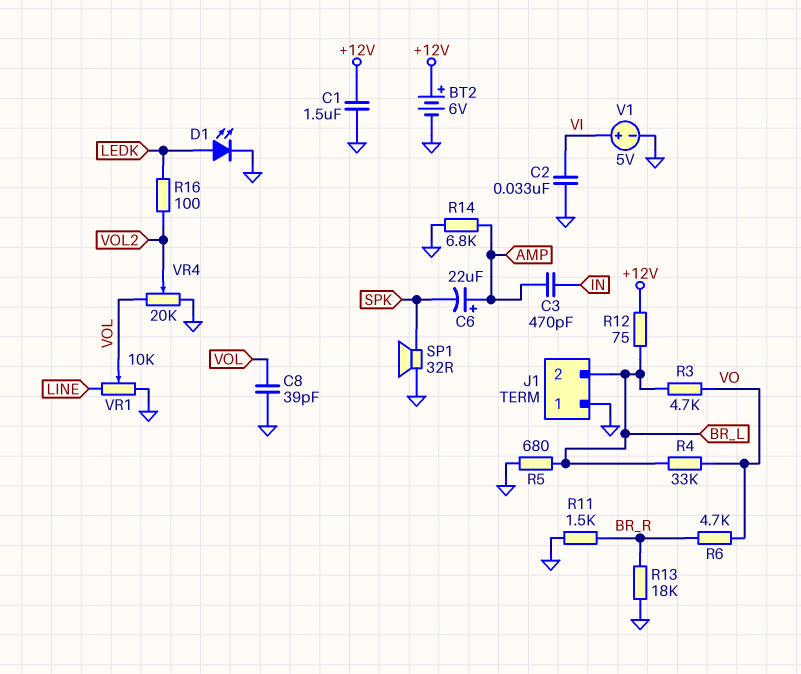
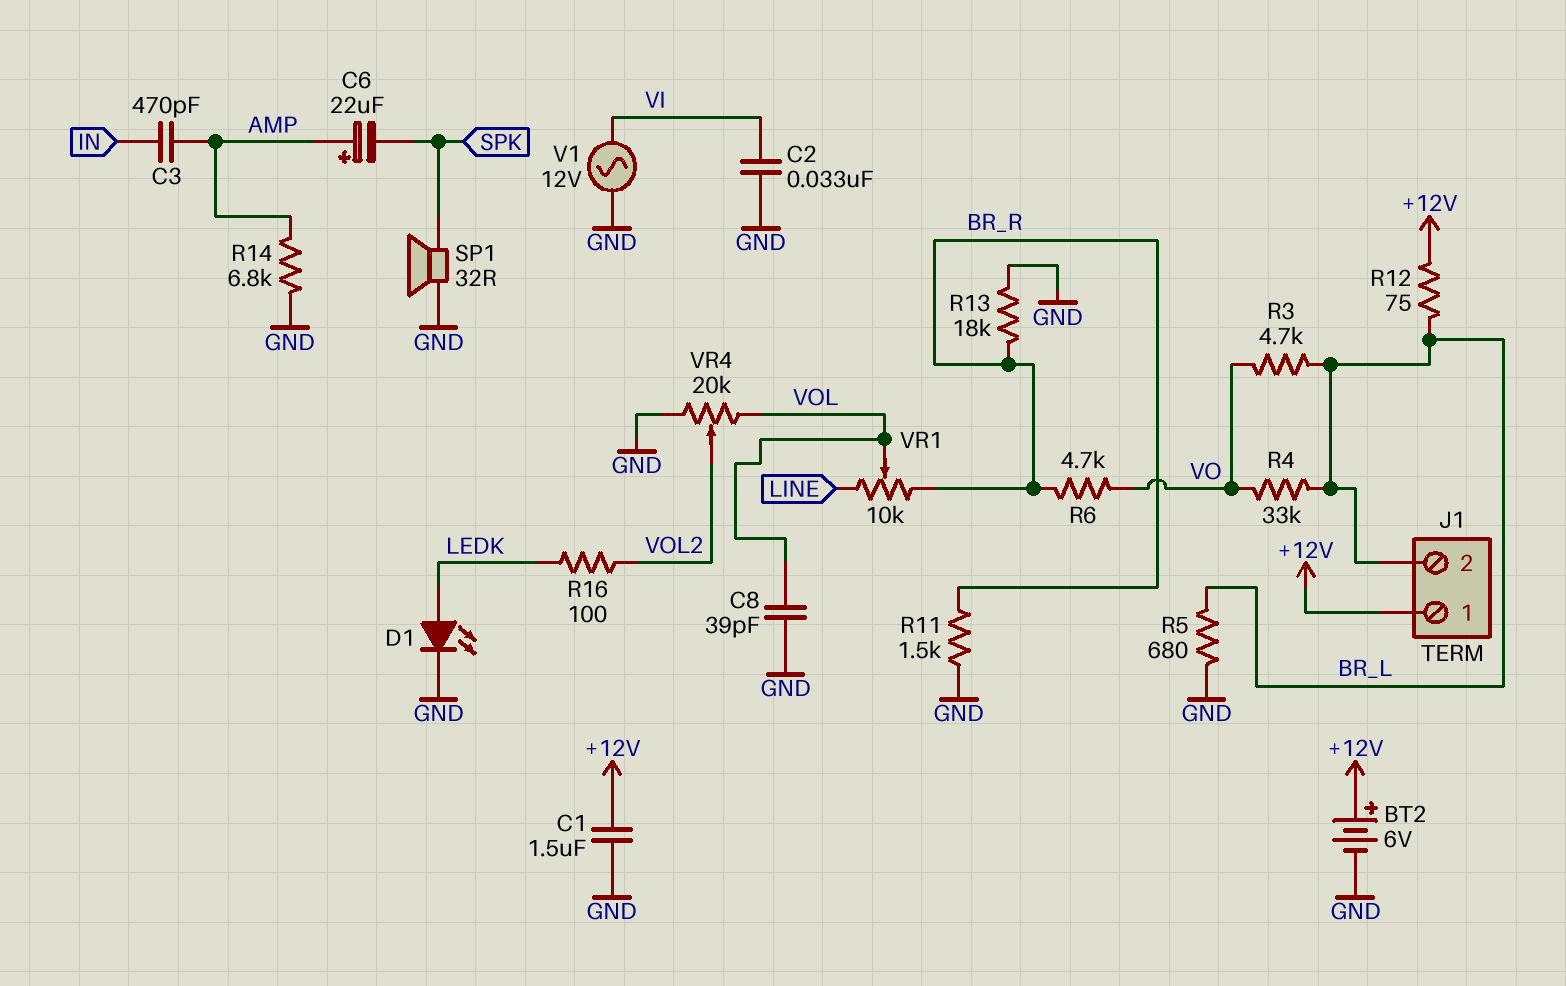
J1 pin 1: GND -> +12V
V1: 5V (plus VI, minus GND) -> AC 12V (GND, VI)
VR1: 10k (GND, LINE, wiper VOL) -> 10k (BR_R, LINE, wiper VOL)

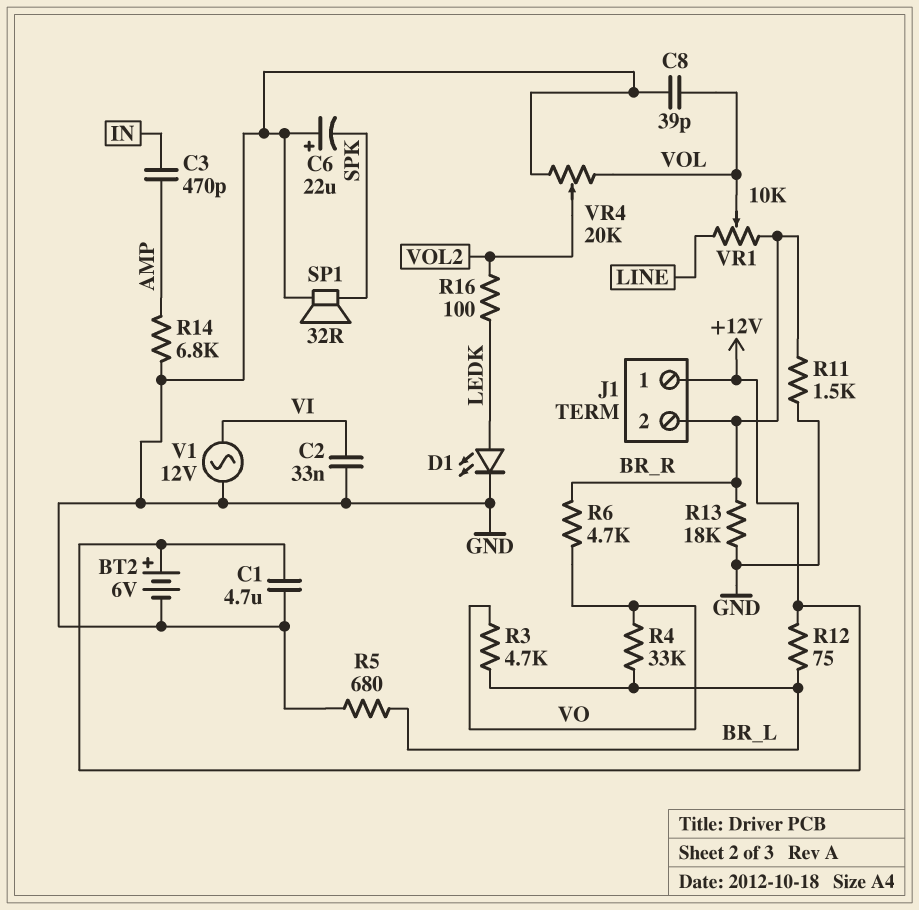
C1: 1.5uF (+12V, GND) -> 4.7uF (+12V, GND)
C6: 22uF (plus AMP, minus SPK) -> 22uF (plus GND, minus SPK)
J1 pin 2: BR_L -> BR_R

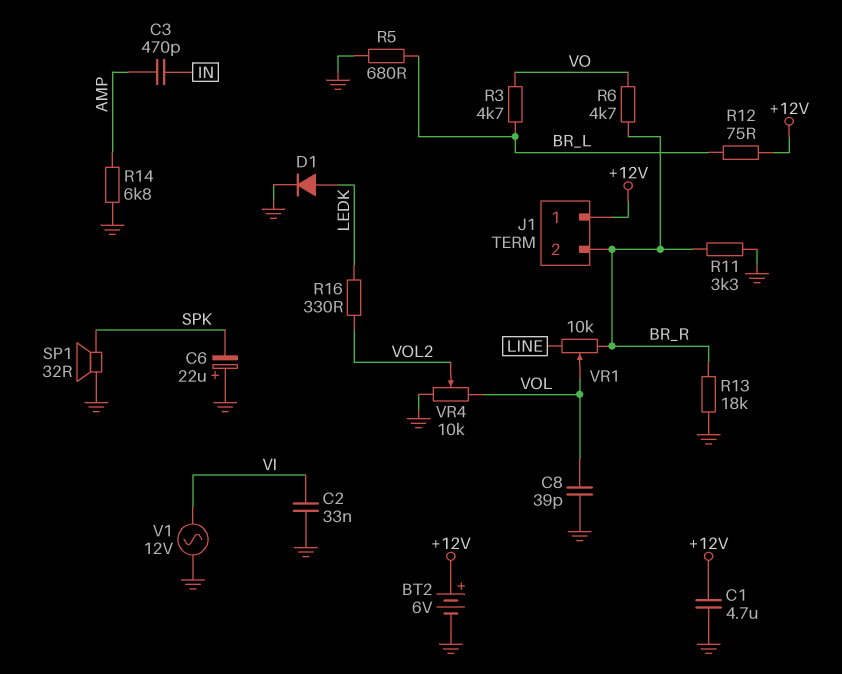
D1: LED (A LEDK, K GND) -> diode (A LEDK, K GND)
R4: 33k (BR_L, VO) -> none
R11: 1.5k (BR_R, GND) -> 3.3k (BR_R, GND)
R16: 100 (LEDK, VOL2) -> 330 (LEDK, VOL2)
VR4: 20k (GND, VOL, wiper VOL2) -> 10k (GND, VOL, wiper VOL2)

